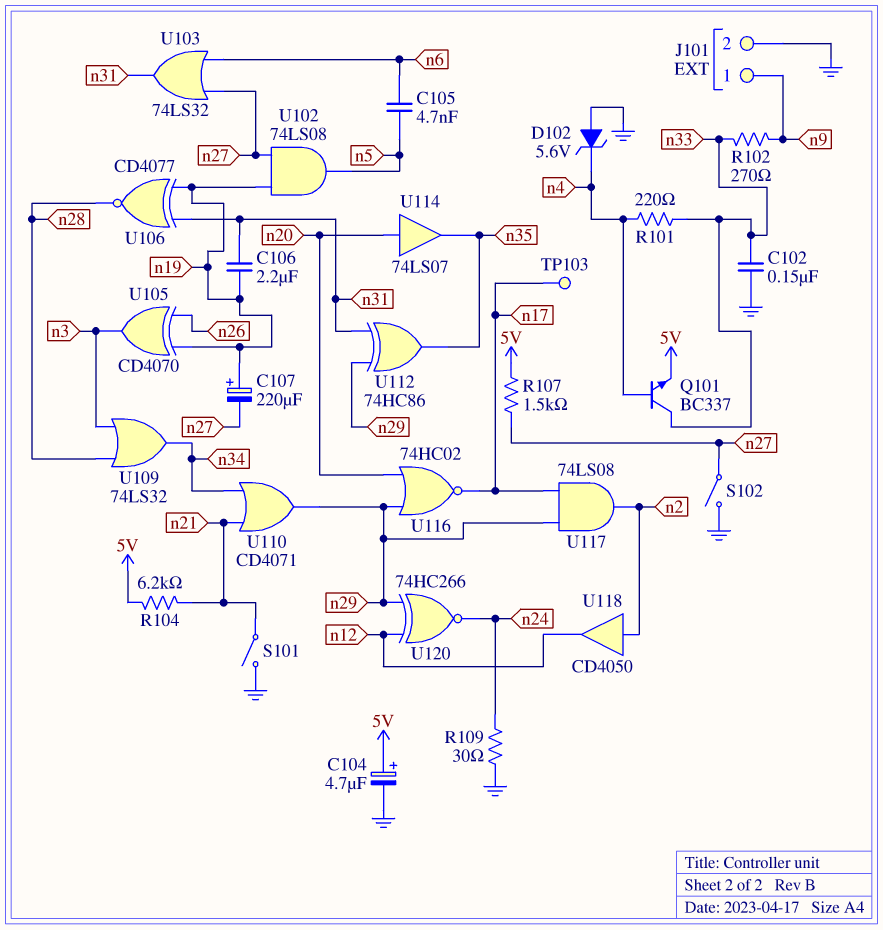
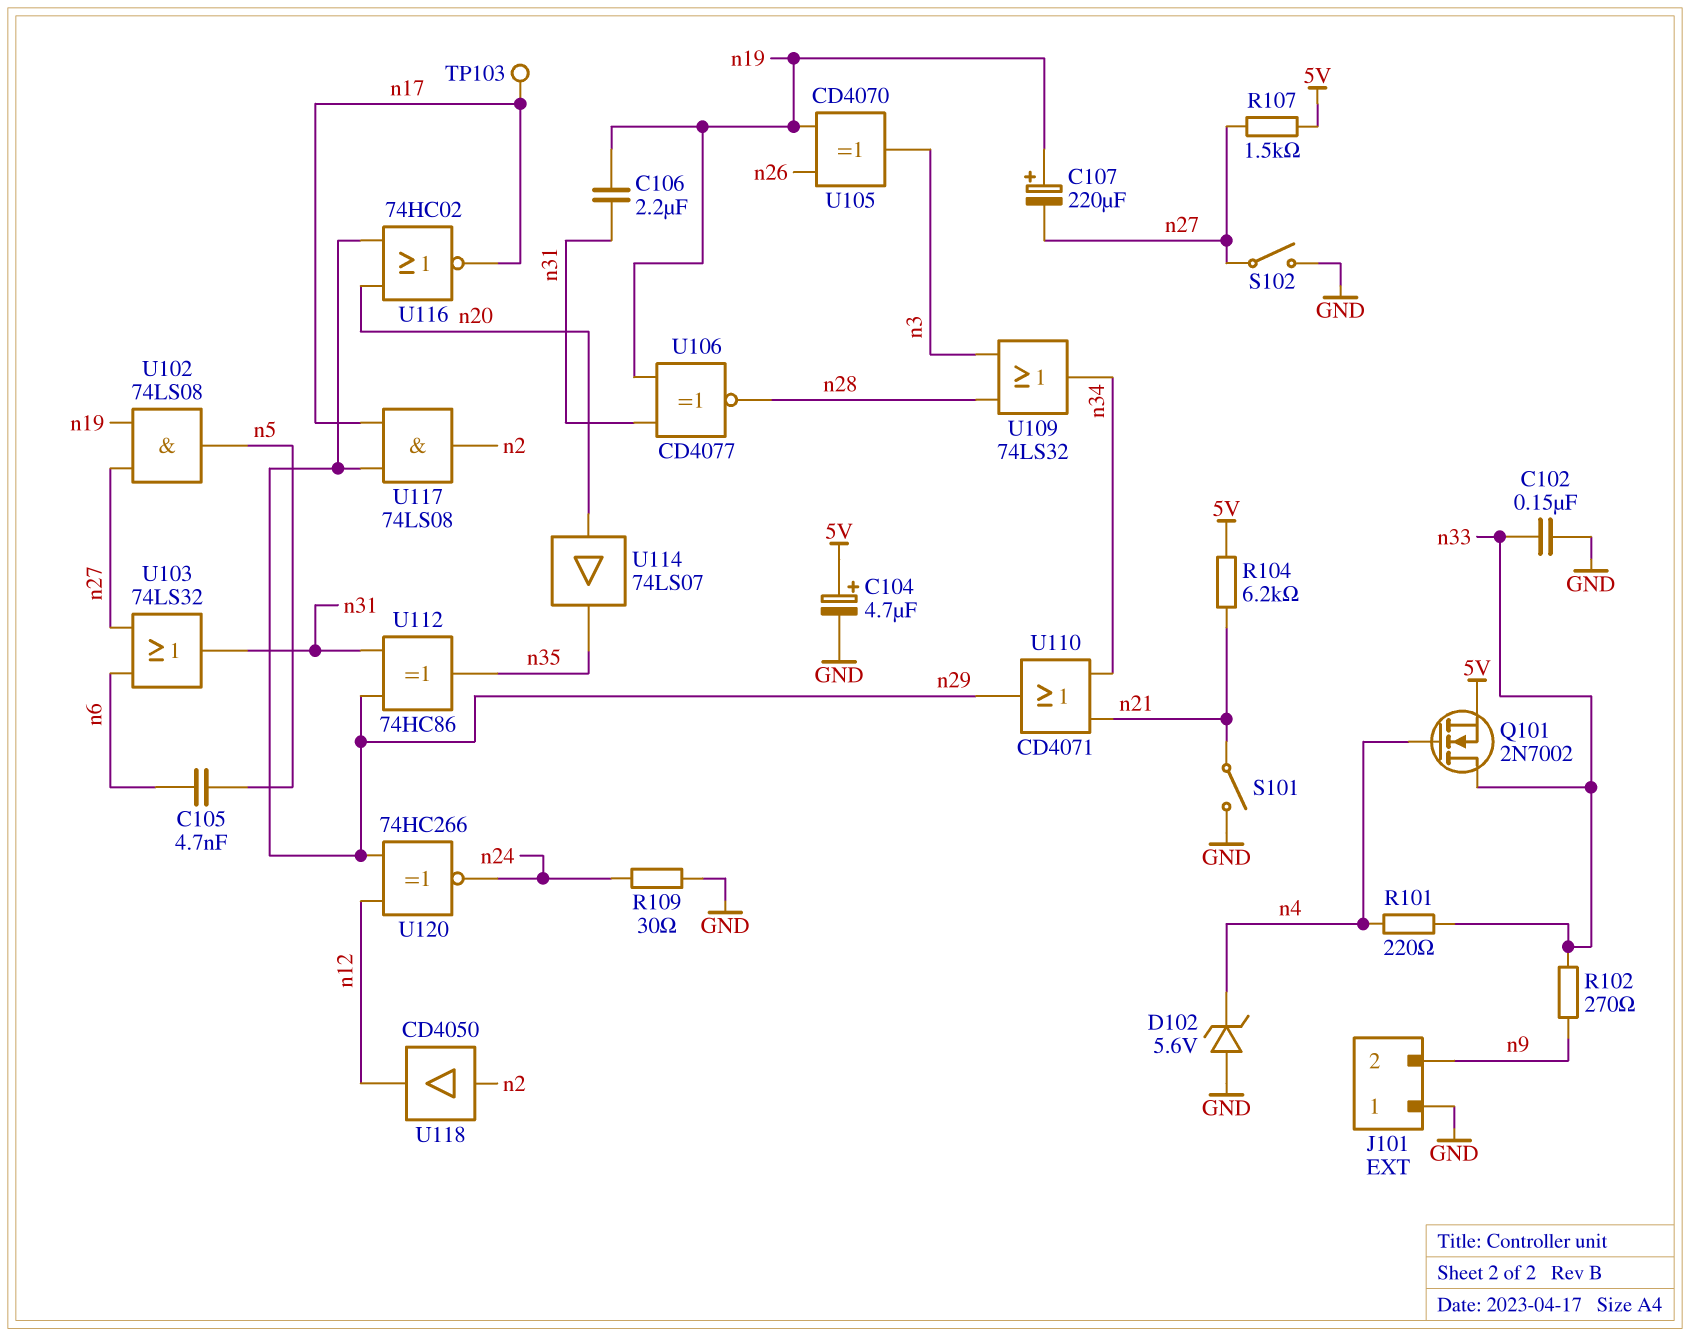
J101 pin 1: n9 -> GND
J101 pin 2: GND -> n9
Q101: NPN BC337 (B n4, C n33, E 5V) -> NMOS 2N7002 (G n4, D n33, S 5V)

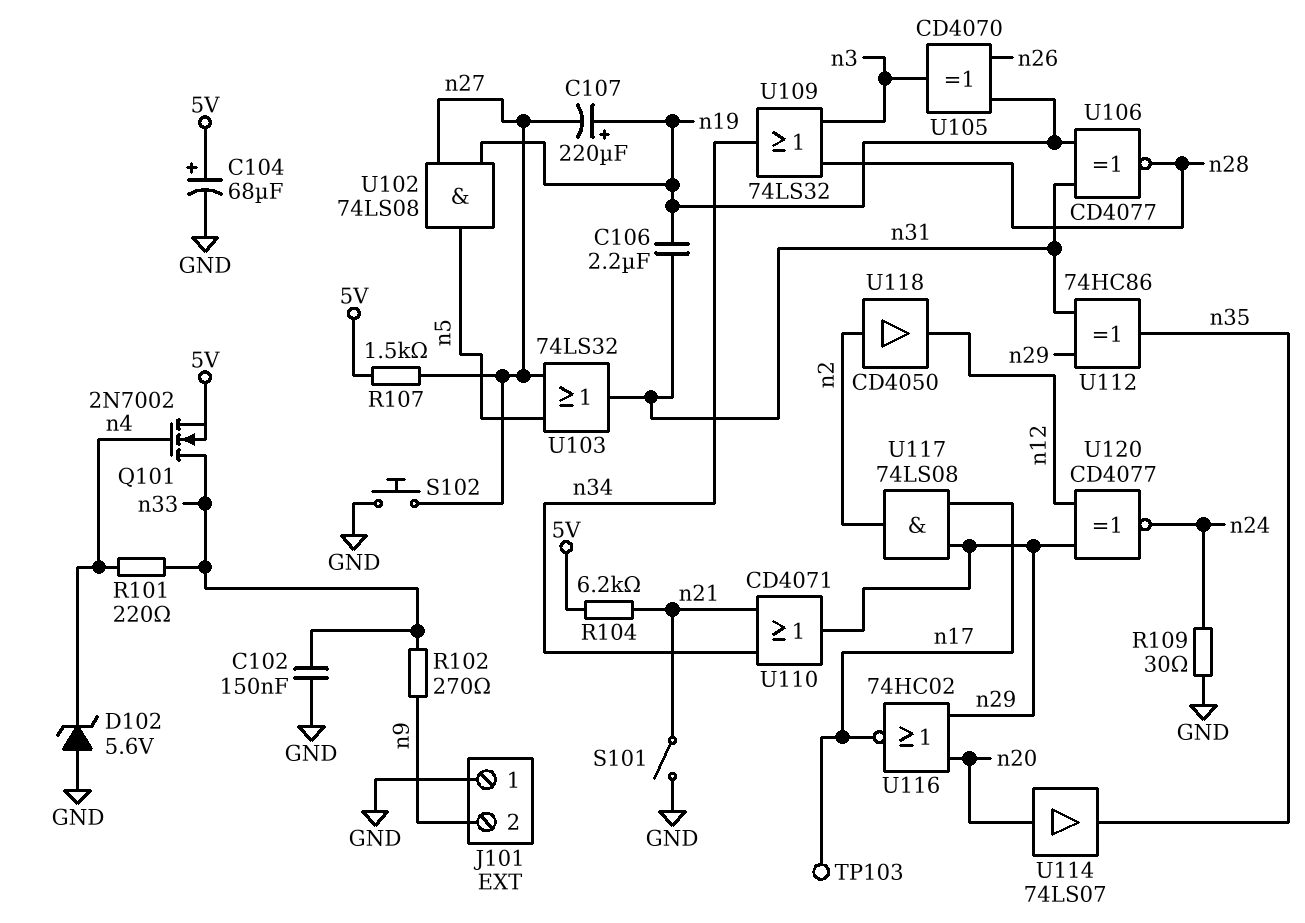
C104: 4.7uF (plus 5V, minus GND) -> 68uF (plus 5V, minus GND)
C105: 4.7nF (n5, n6) -> none
S102: switch (GND, n27) -> button (GND, n27)
U103: OR 74LS32 (in n6, in n27, out n31) -> OR 74LS32 (in n5, in n27, out n31)
U120: XNOR 74HC266 (in n12, in n29, out n24) -> XNOR CD4077 (in n12, in n29, out n24)

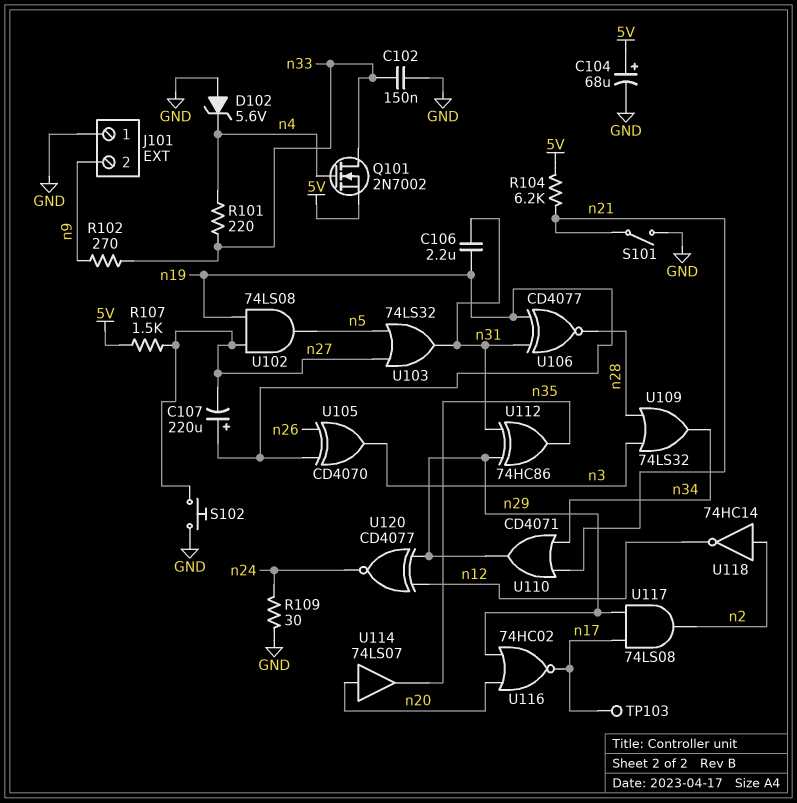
U118: buffer CD4050 (in n2, out n12) -> NOT 74HC14 (in n2, out n12)

